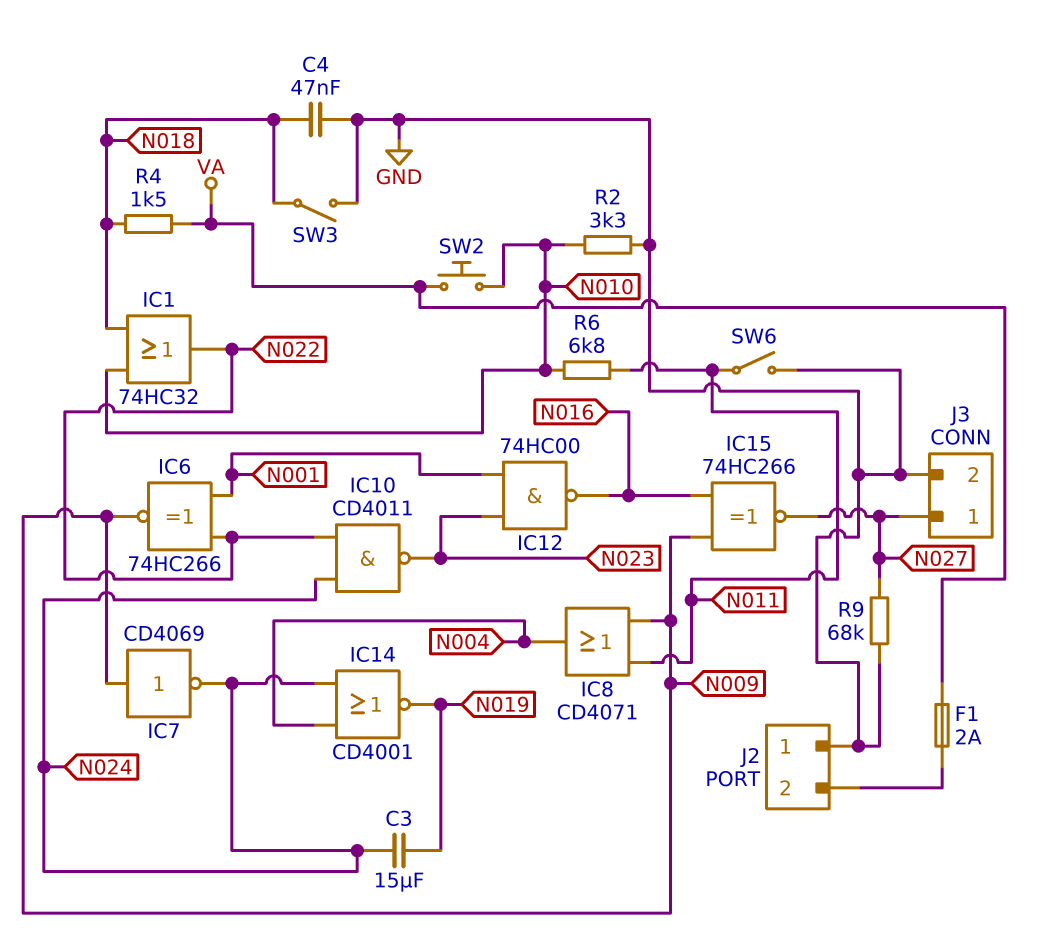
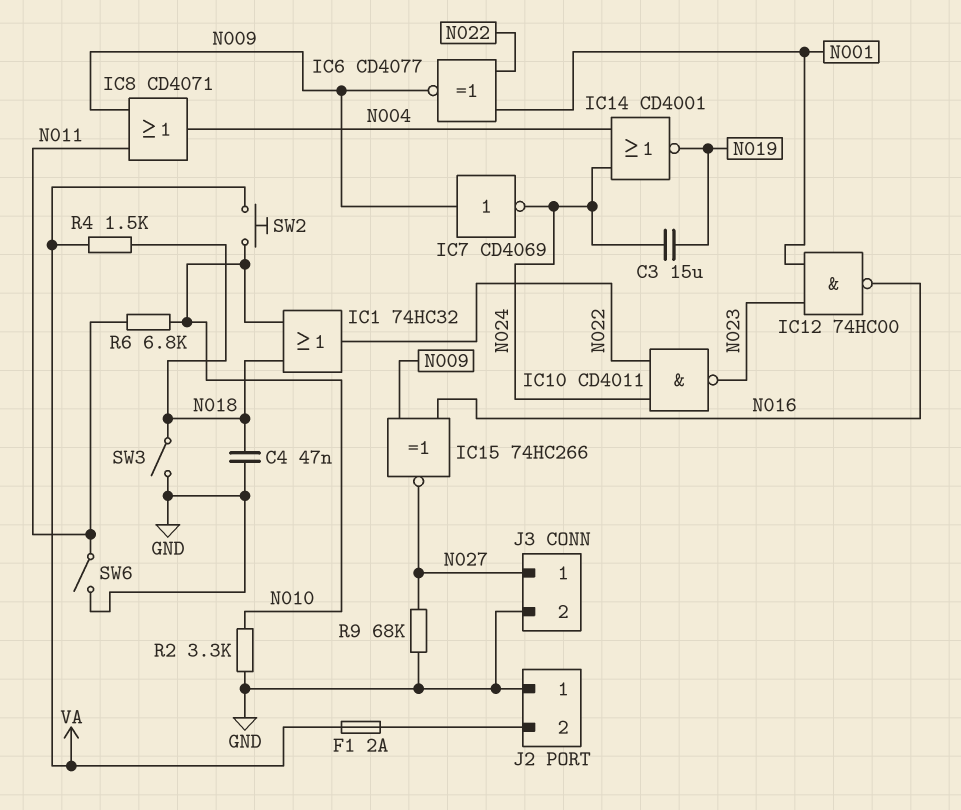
IC6: XNOR 74HC266 (in N001, in N022, out N009) -> XNOR CD4077 (in N001, in N022, out N009)

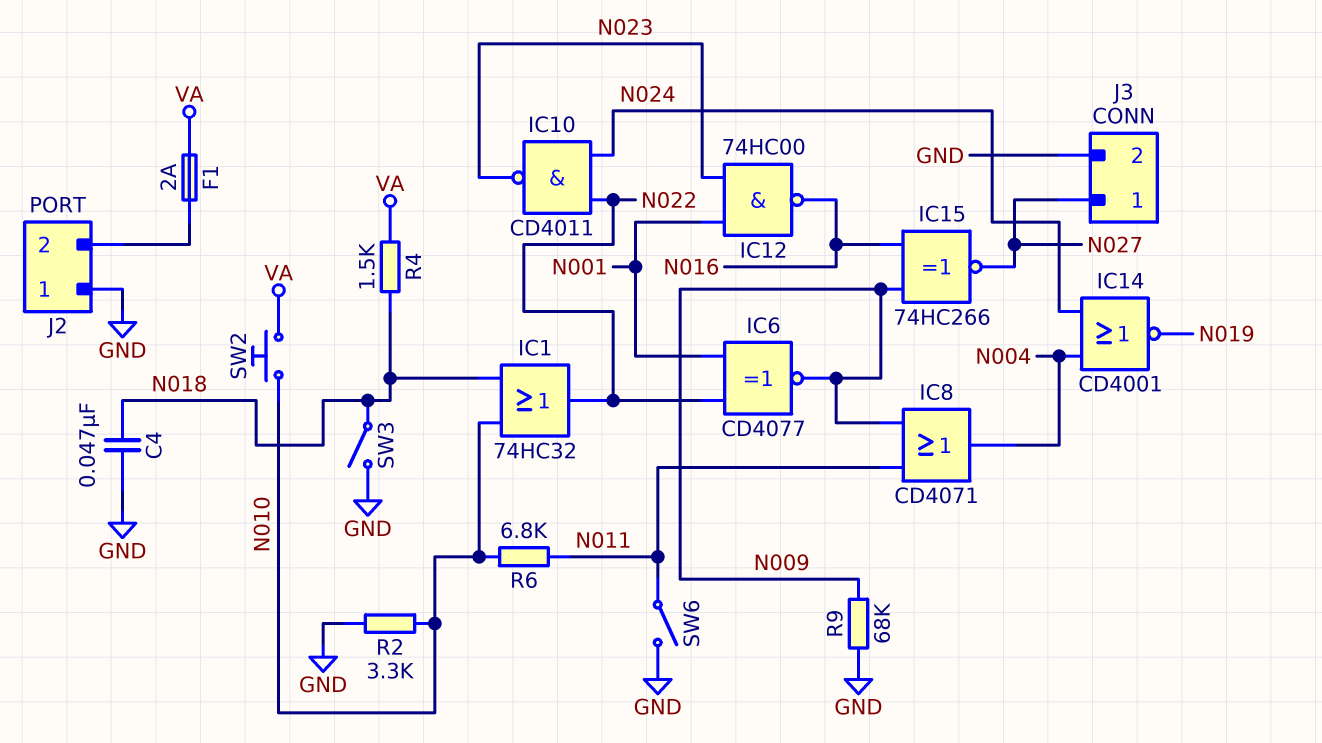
C3: 15uF (N019, N024) -> none
IC7: NOT CD4069 (in N009, out N024) -> none
R9: 68k (GND, N027) -> 68k (GND, N009)

